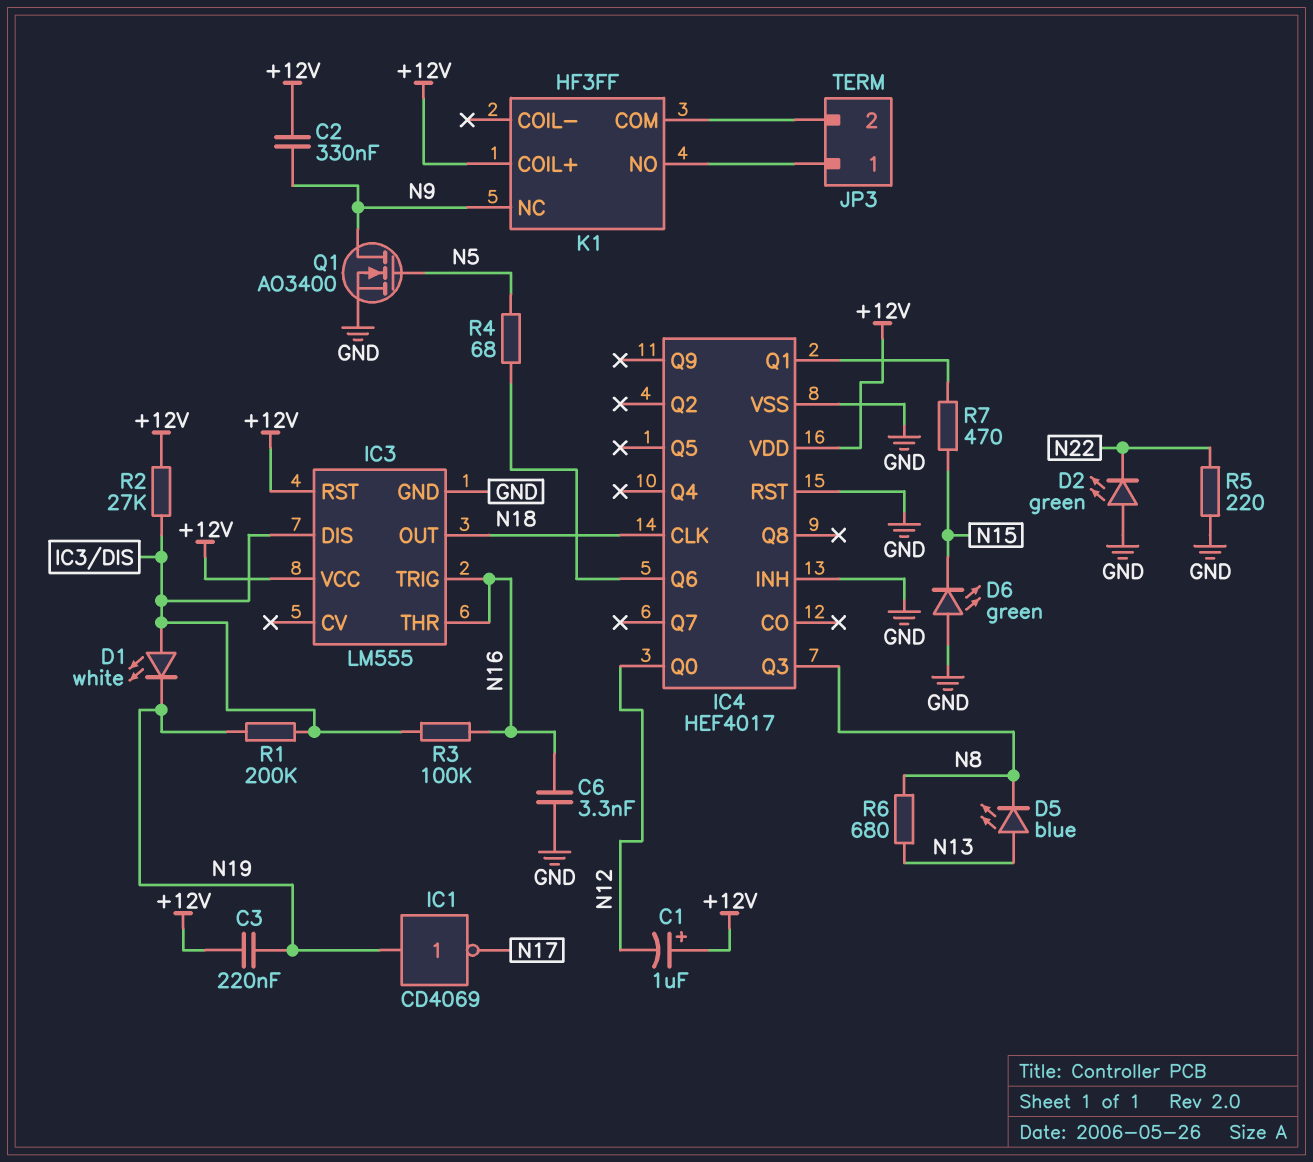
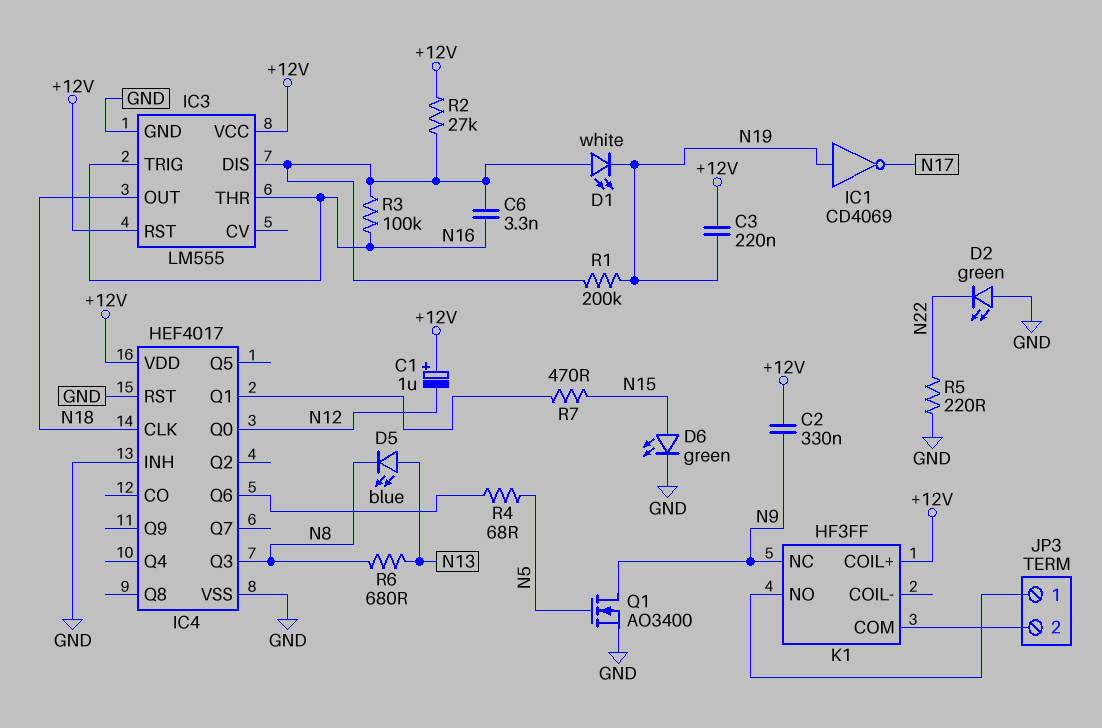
C6: 3.3nF (GND, N16) -> 3.3nF (IC3/DIS, N16)
D6: LED green (A GND, K N15) -> LED green (A N15, K GND)

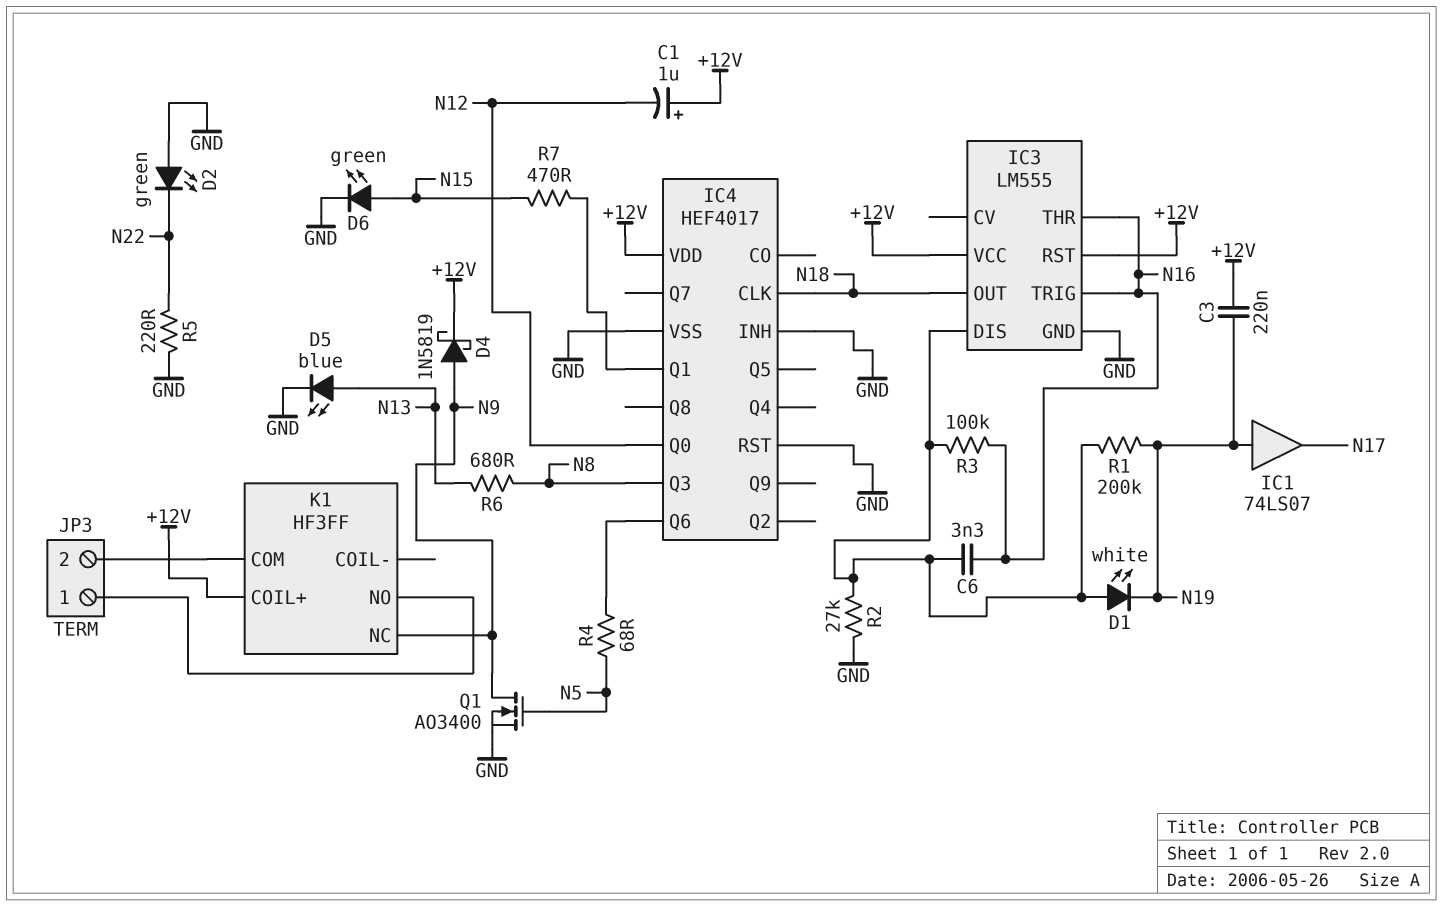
C2: 330nF (+12V, N9) -> none
D4: none -> schottky 1N5819 (A N9, K +12V)
D5: LED blue (A N13, K N8) -> LED blue (A N13, K GND)
IC1: NOT CD4069 (in N19, out N17) -> buffer 74LS07 (in N19, out N17)
R2: 27k (+12V, IC3/DIS) -> 27k (GND, IC3/DIS)

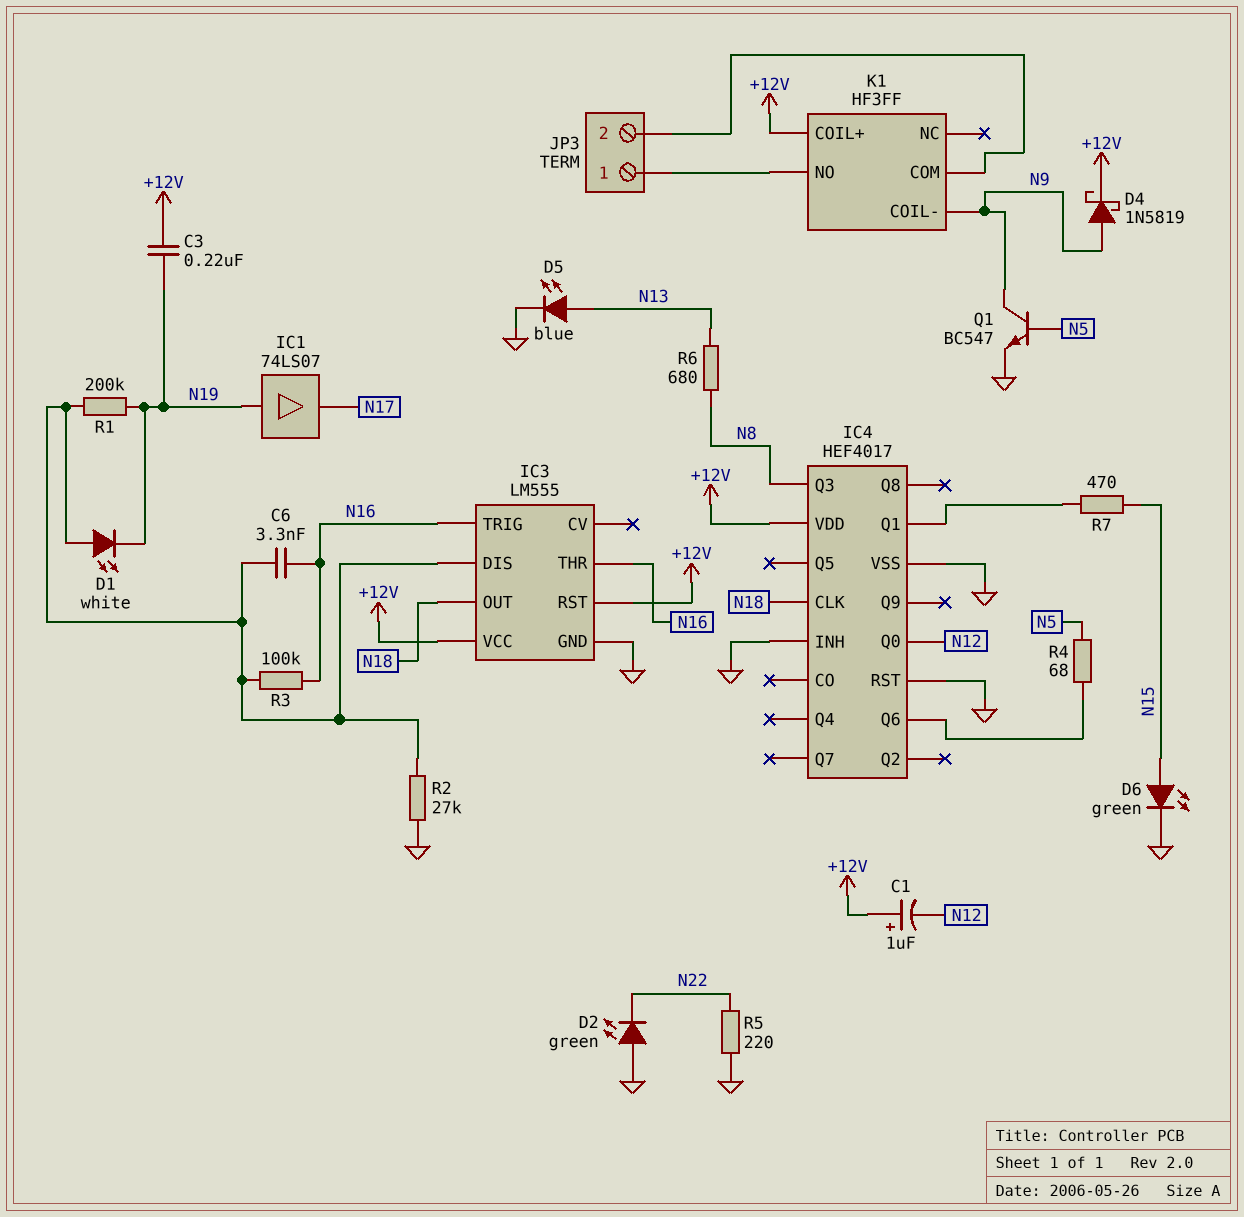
K1 pin COIL-: none -> N9
K1 pin NC: N9 -> none
Q1: NMOS AO3400 (G N5, D N9, S GND) -> NPN BC547 (B N5, C N9, E GND)

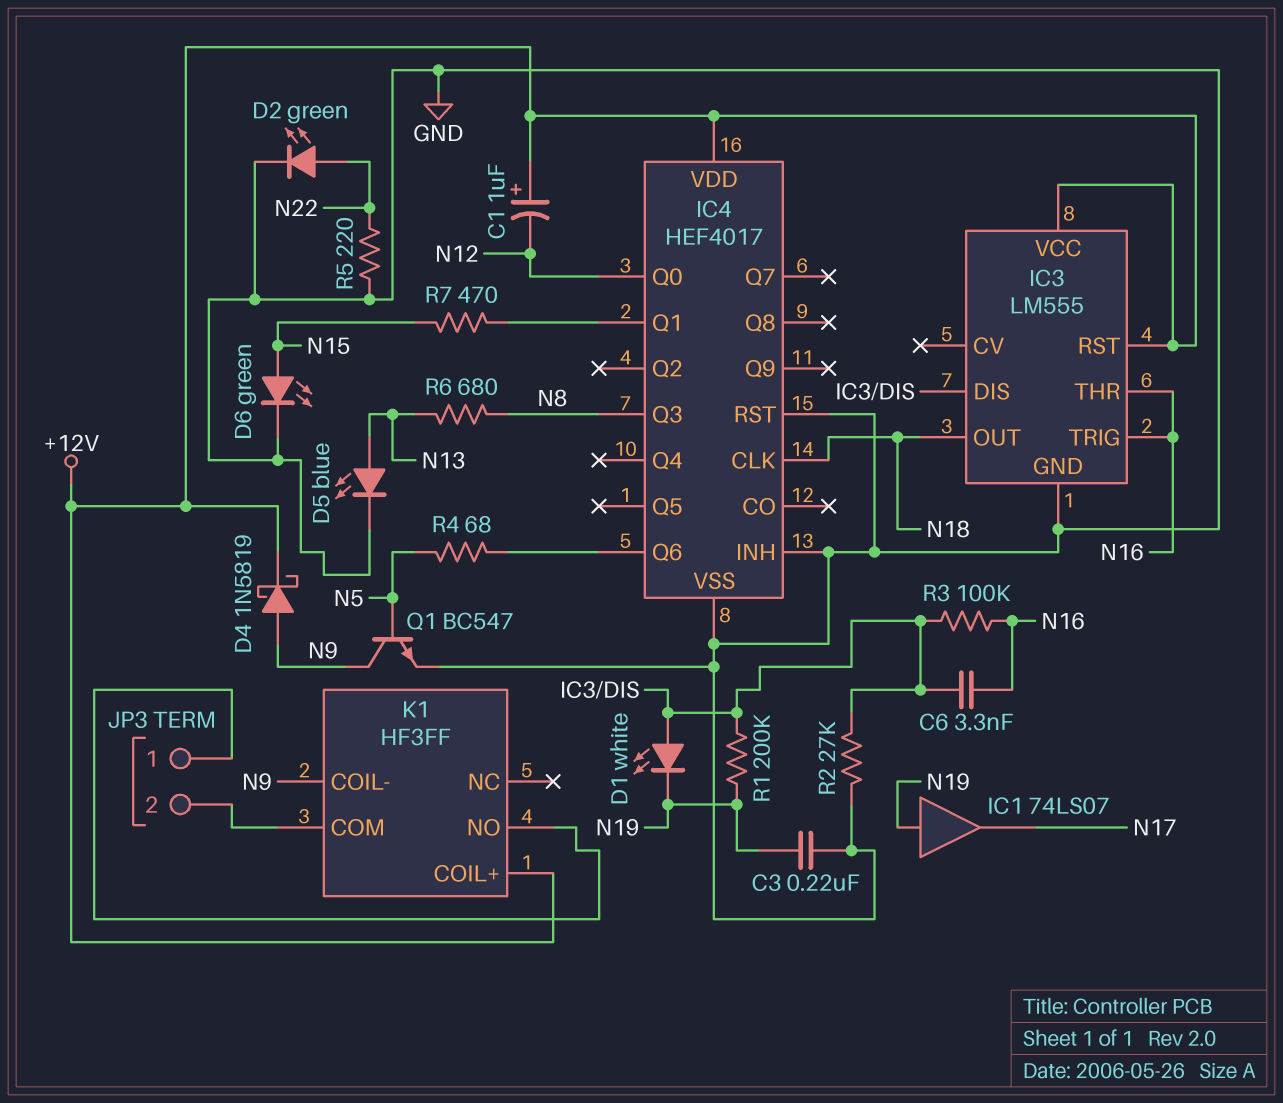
C3: 220nF (+12V, N19) -> 220nF (GND, N19)
D2: LED green (A GND, K N22) -> LED green (A N22, K GND)

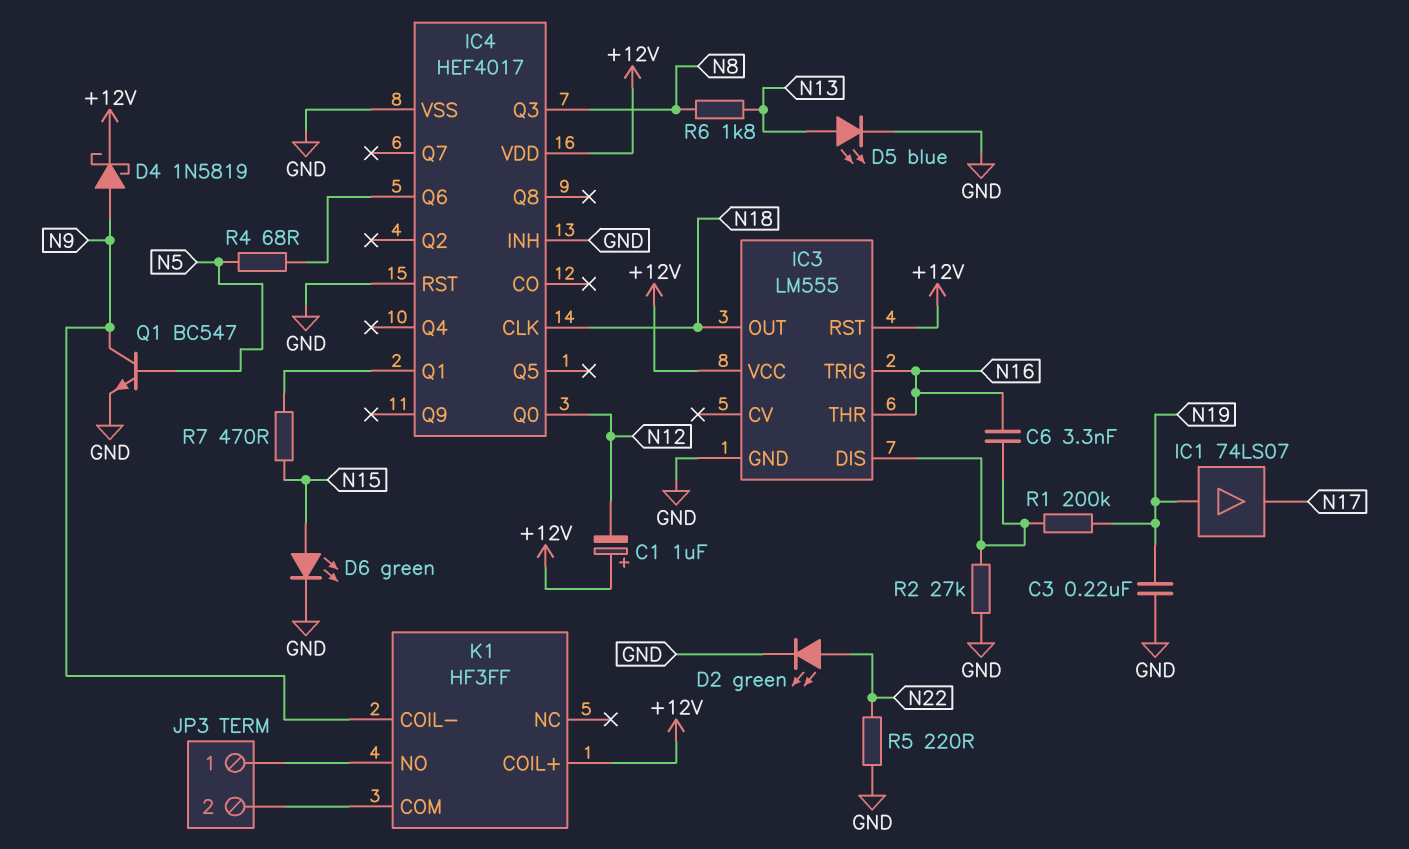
D1: LED white (A IC3/DIS, K N19) -> none
R3: 100k (IC3/DIS, N16) -> none
R6: 680 (N8, N13) -> 1.8k (N8, N13)

